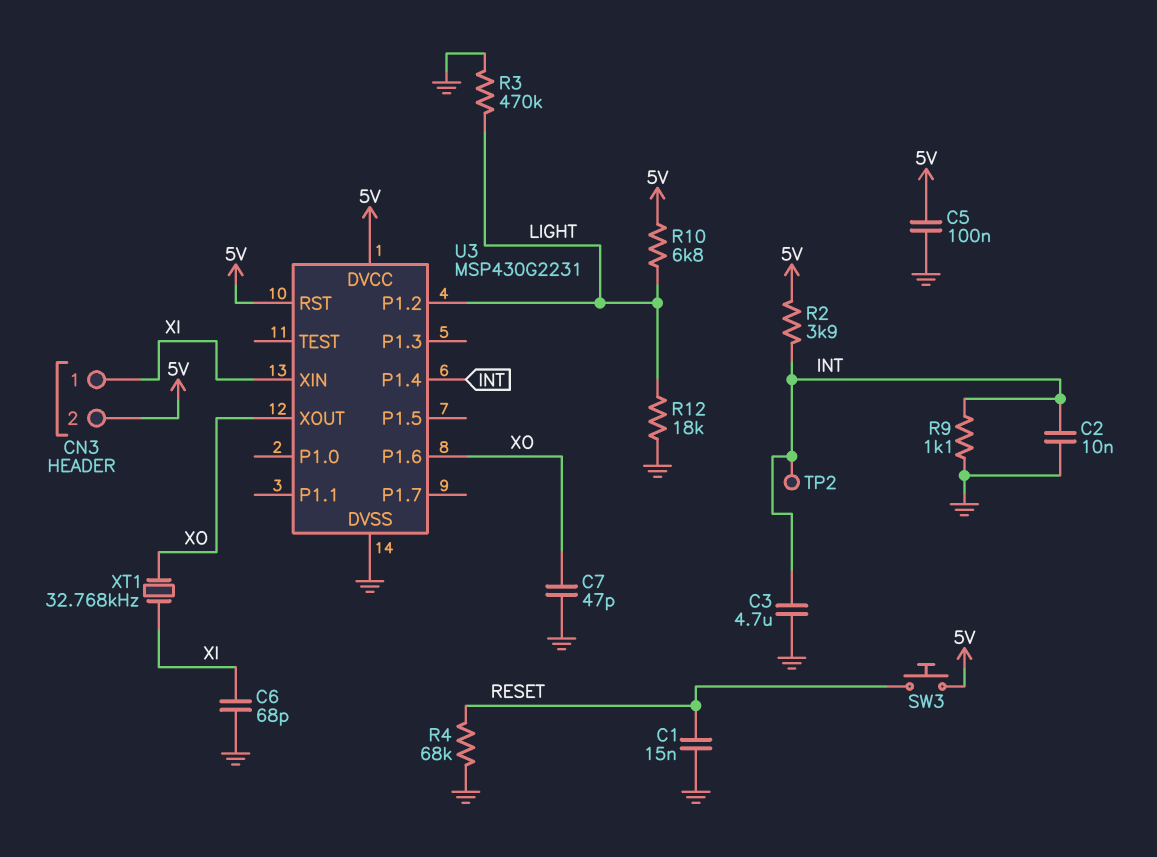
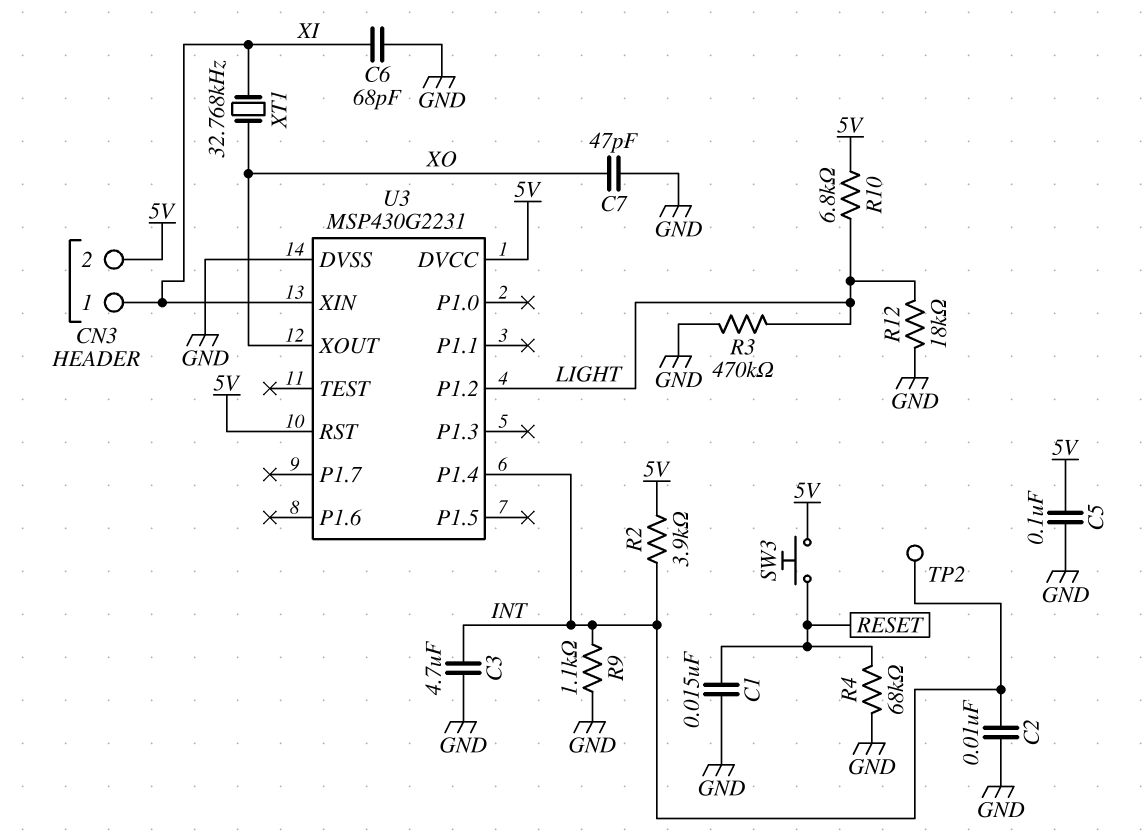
U3 pin P1.6: XO -> none

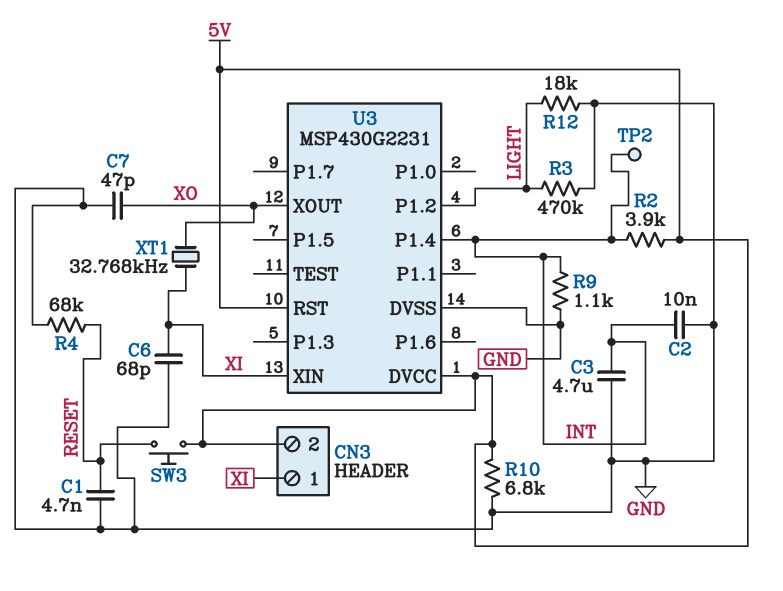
C1: 15nF (GND, RESET) -> 4.7nF (GND, RESET)
C5: 100nF (5V, GND) -> none
R10: 6.8k (5V, LIGHT) -> 6.8k (5V, GND)

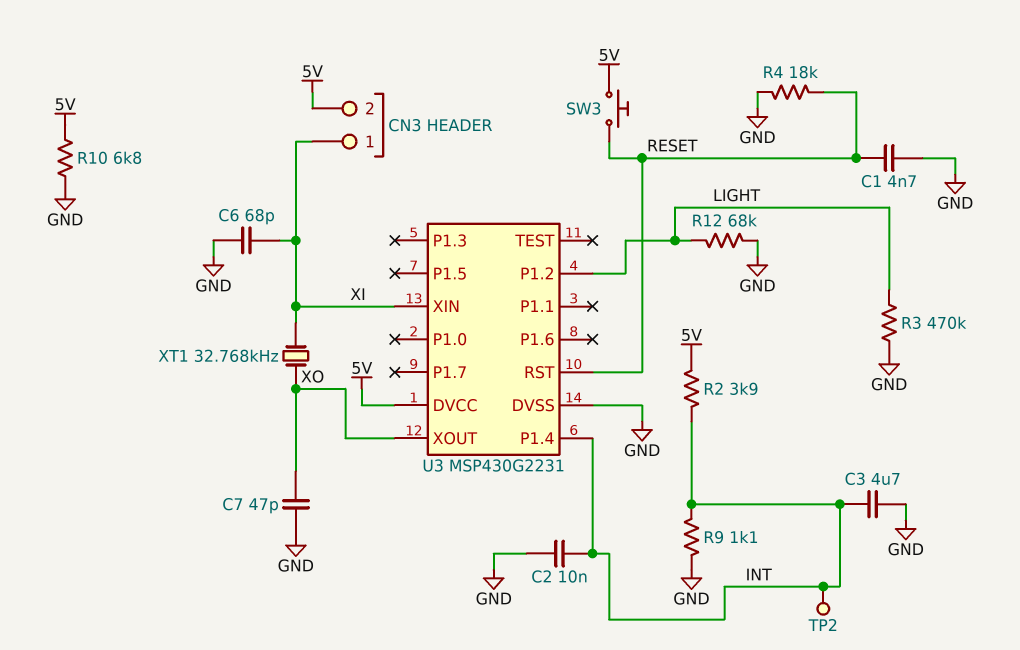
R4: 68k (GND, RESET) -> 18k (GND, RESET)
R12: 18k (GND, LIGHT) -> 68k (GND, LIGHT)
U3 pin RST: 5V -> RESET

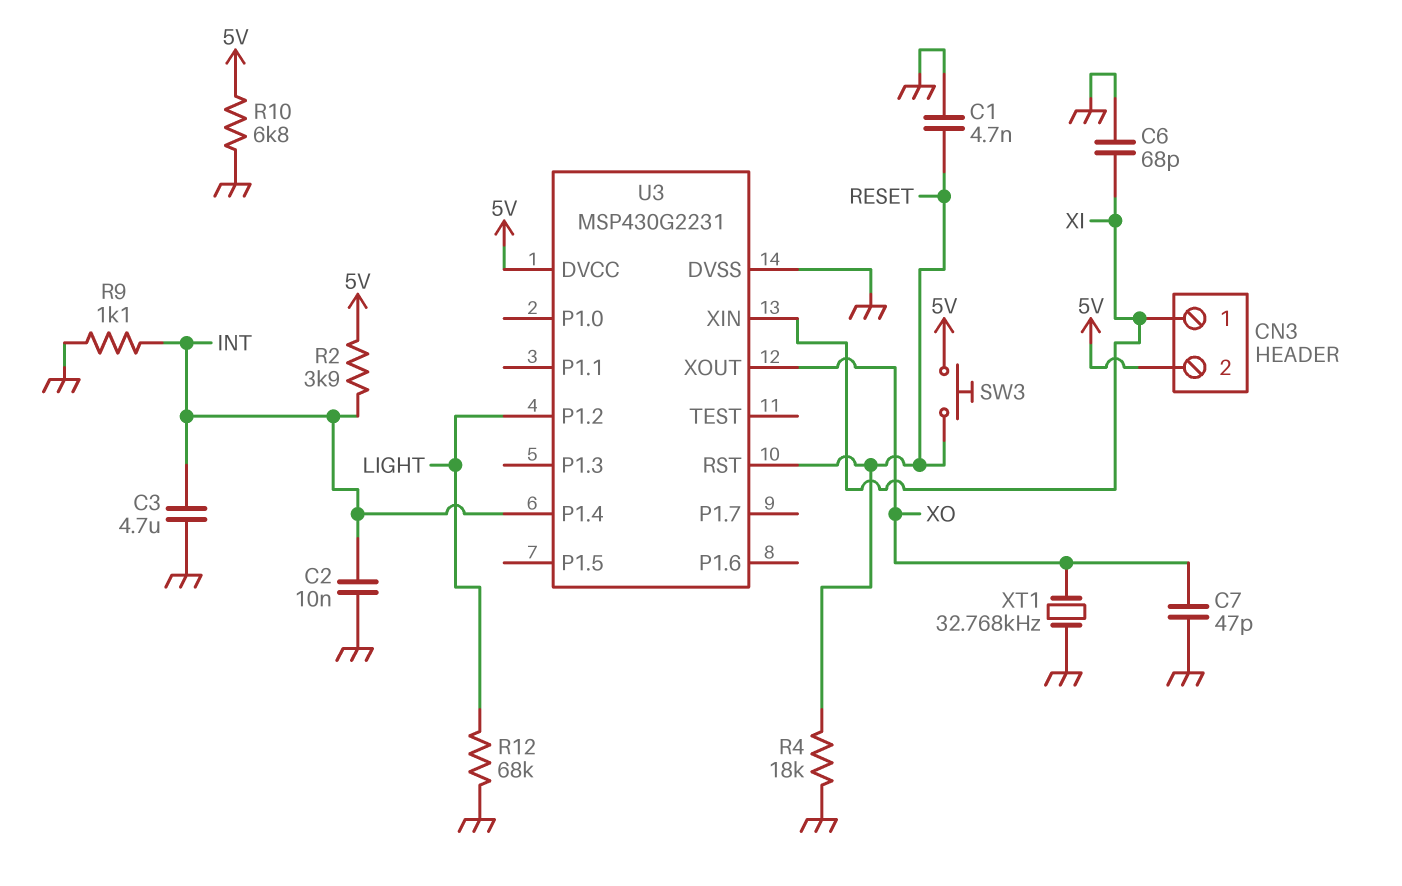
R3: 470k (GND, LIGHT) -> none
TP2: test point (INT) -> none
XT1: 32.768kHz (XI, XO) -> 32.768kHz (GND, XO)

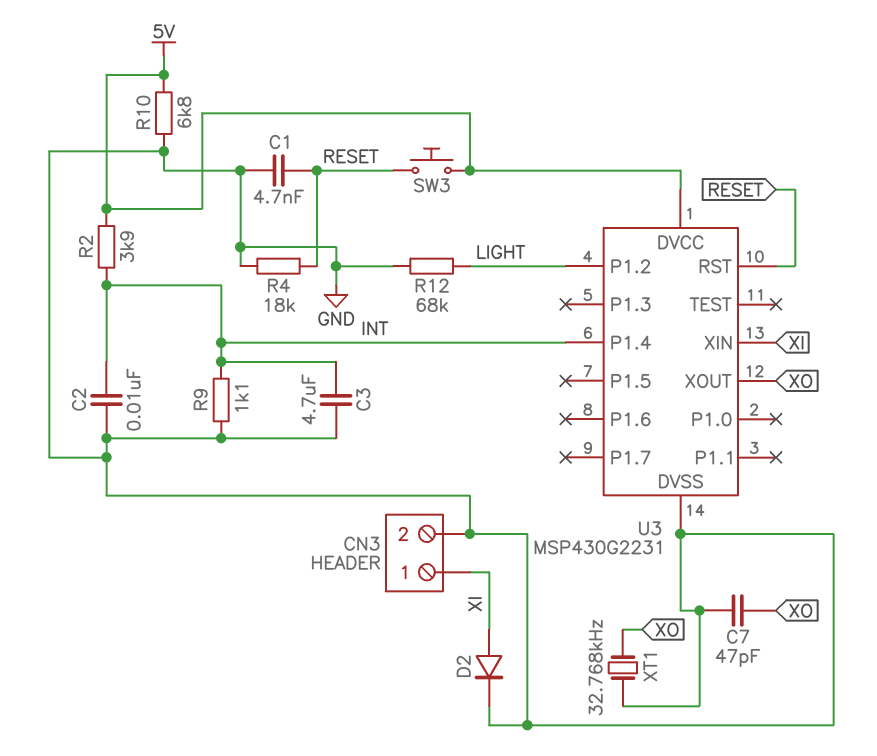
C6: 68pF (GND, XI) -> none
CN3 pin 2: 5V -> GND
D2: none -> diode (A XI, K GND)

